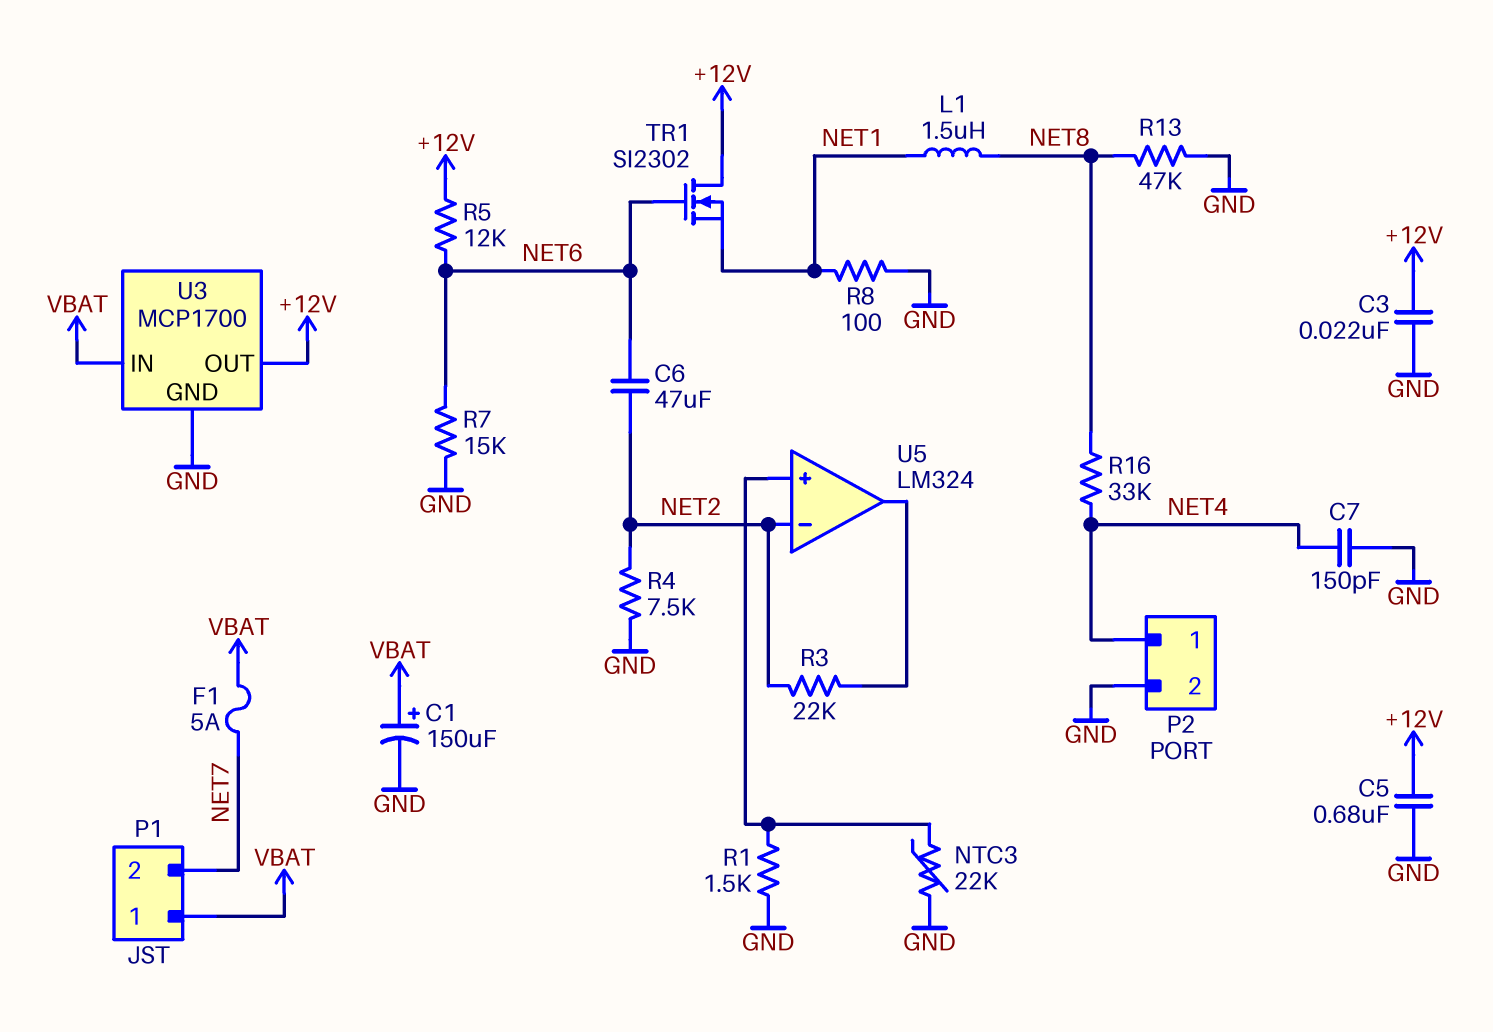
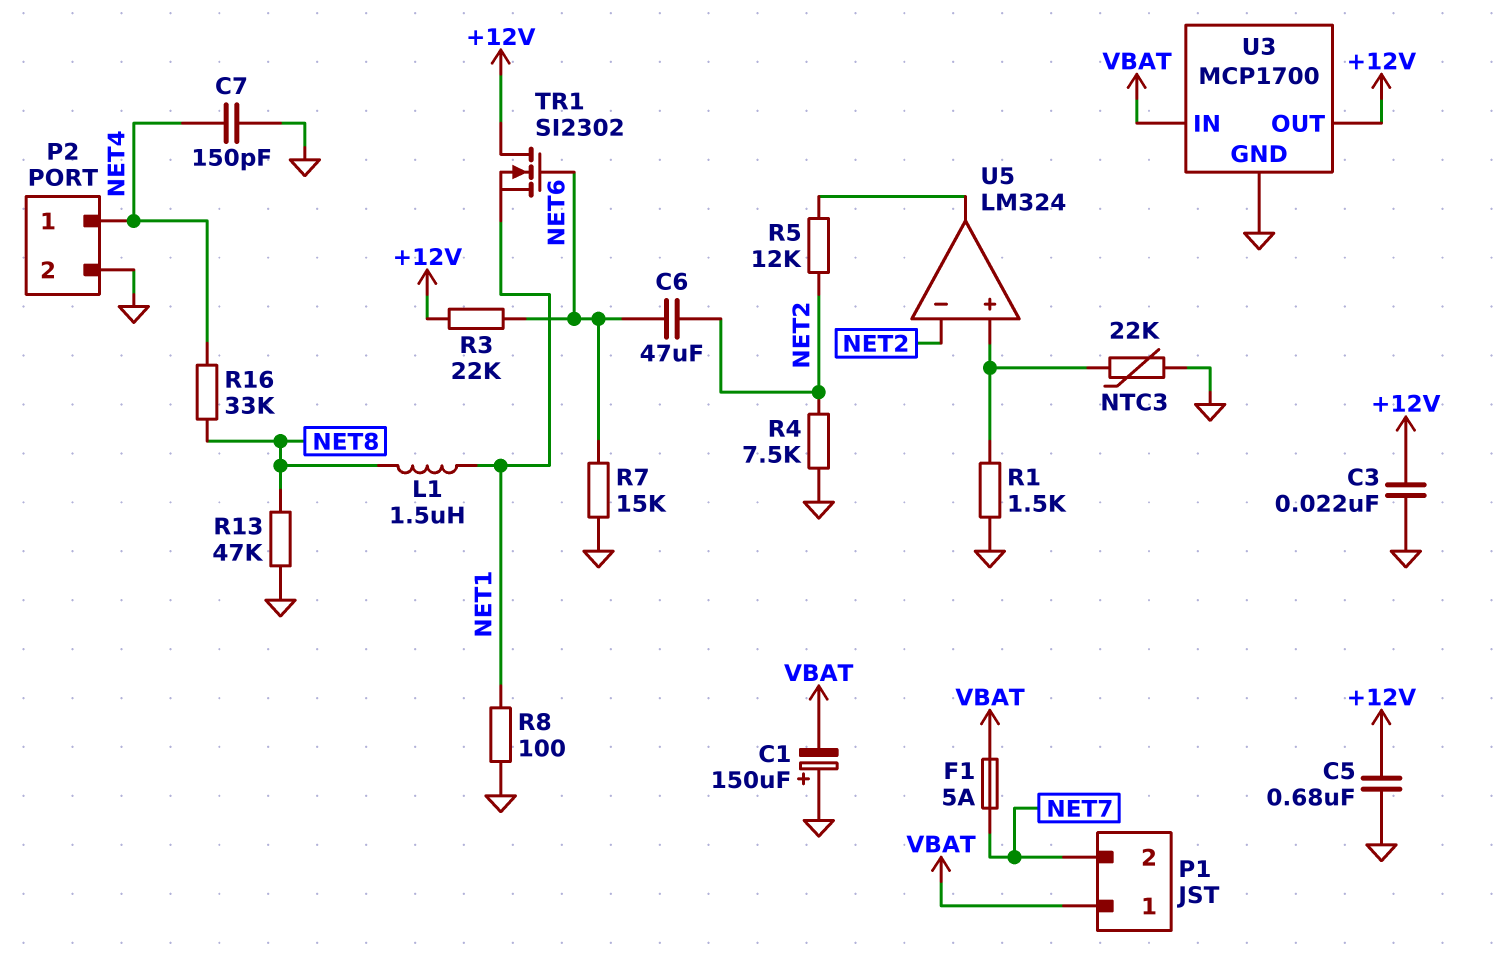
C1: 150uF (plus VBAT, minus GND) -> 150uF (plus GND, minus VBAT)
R3: 22k (NET2, U5/out) -> 22k (+12V, NET6)
R5: 12k (+12V, NET6) -> 12k (NET2, U5/out)

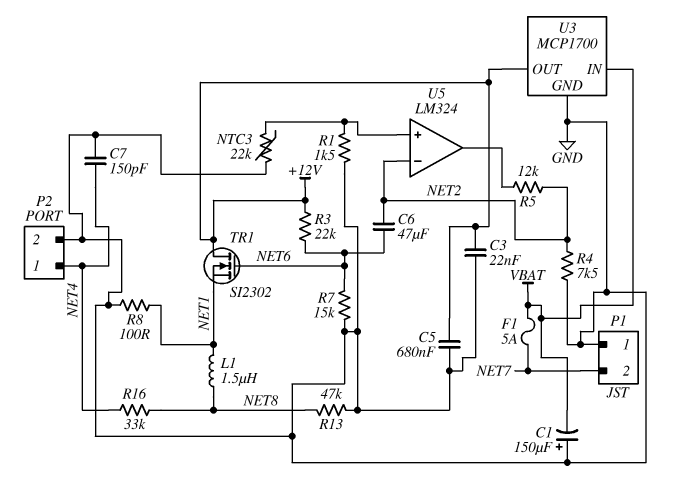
P1 pin 1: VBAT -> GND

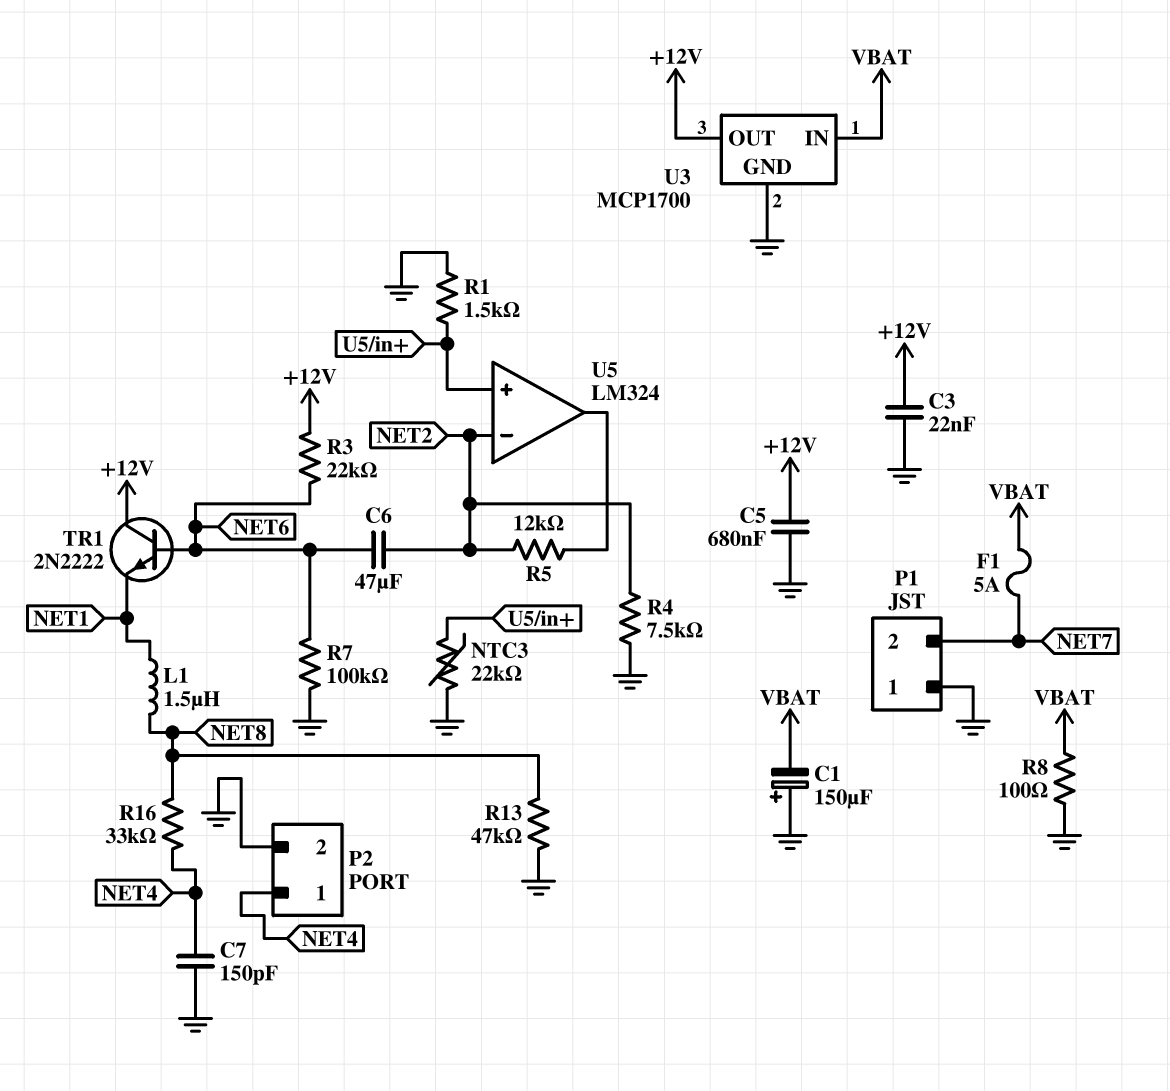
R7: 15k (GND, NET6) -> 100k (GND, NET6)
R8: 100 (GND, NET1) -> 100 (GND, VBAT)
TR1: NMOS SI2302 (G NET6, D +12V, S NET1) -> NPN 2N2222 (B NET6, C +12V, E NET1)

